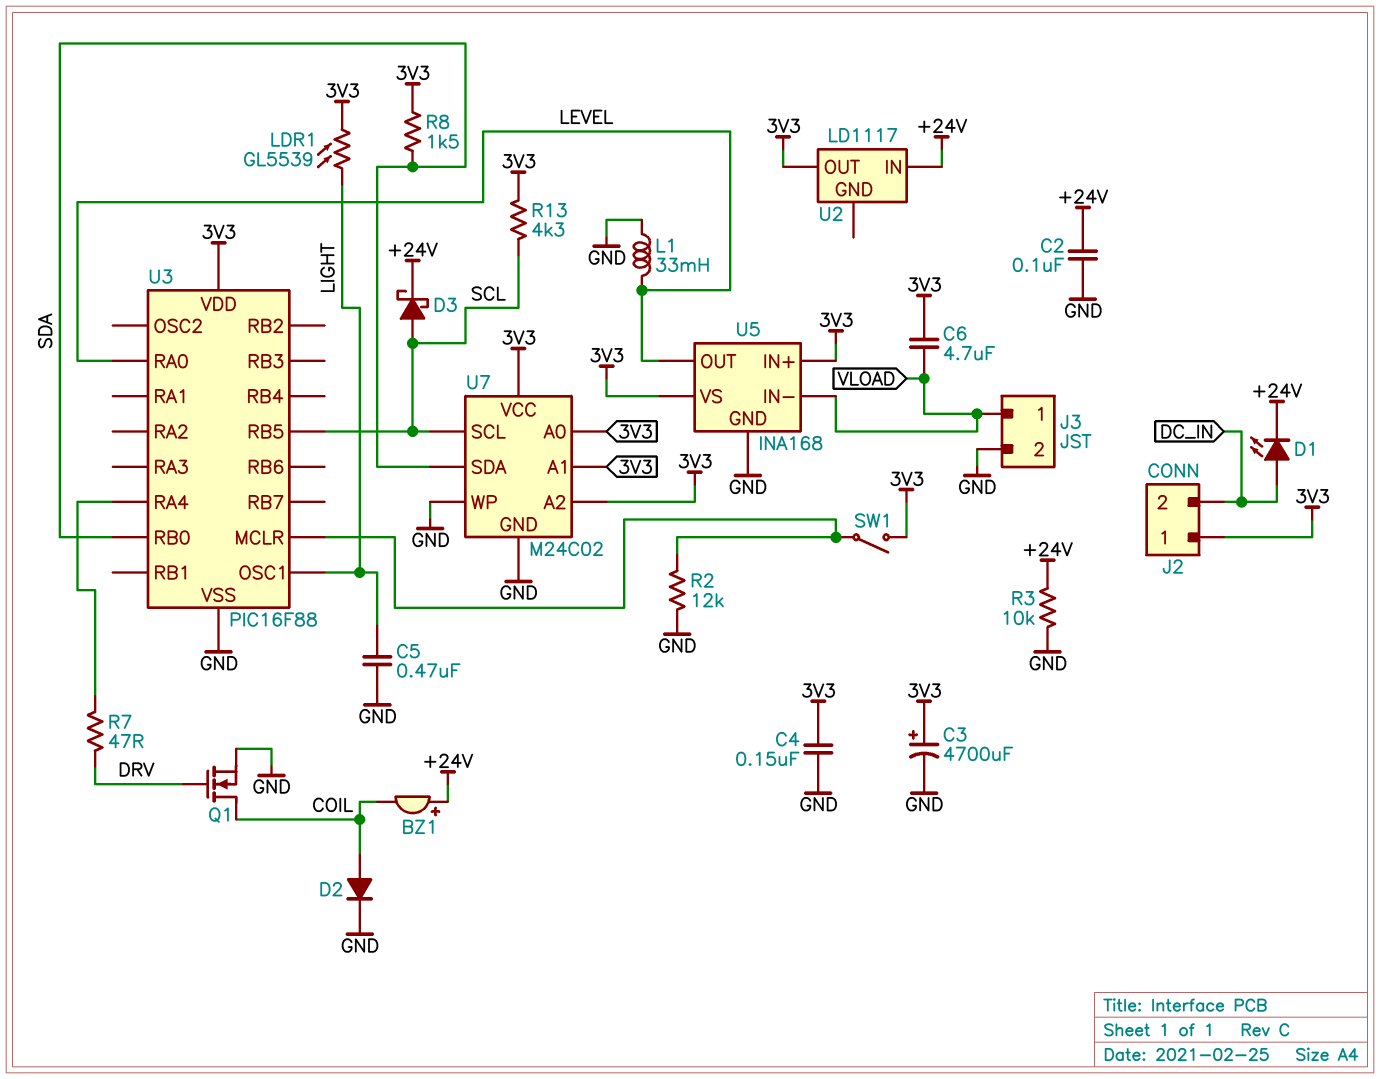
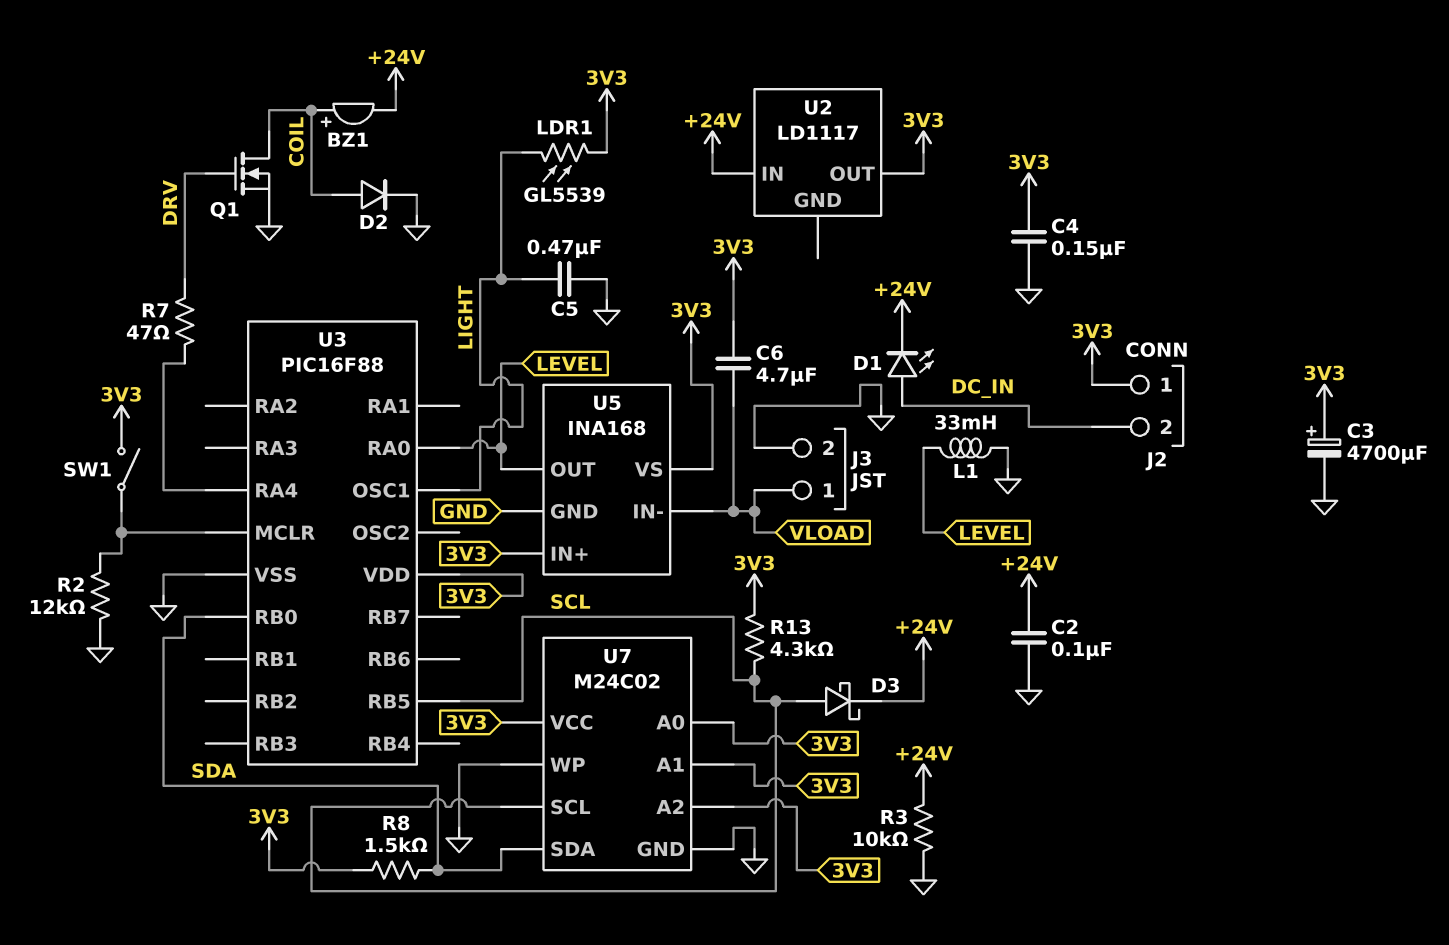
BZ1: buzzer (plus +24V, minus COIL) -> buzzer (plus COIL, minus +24V)

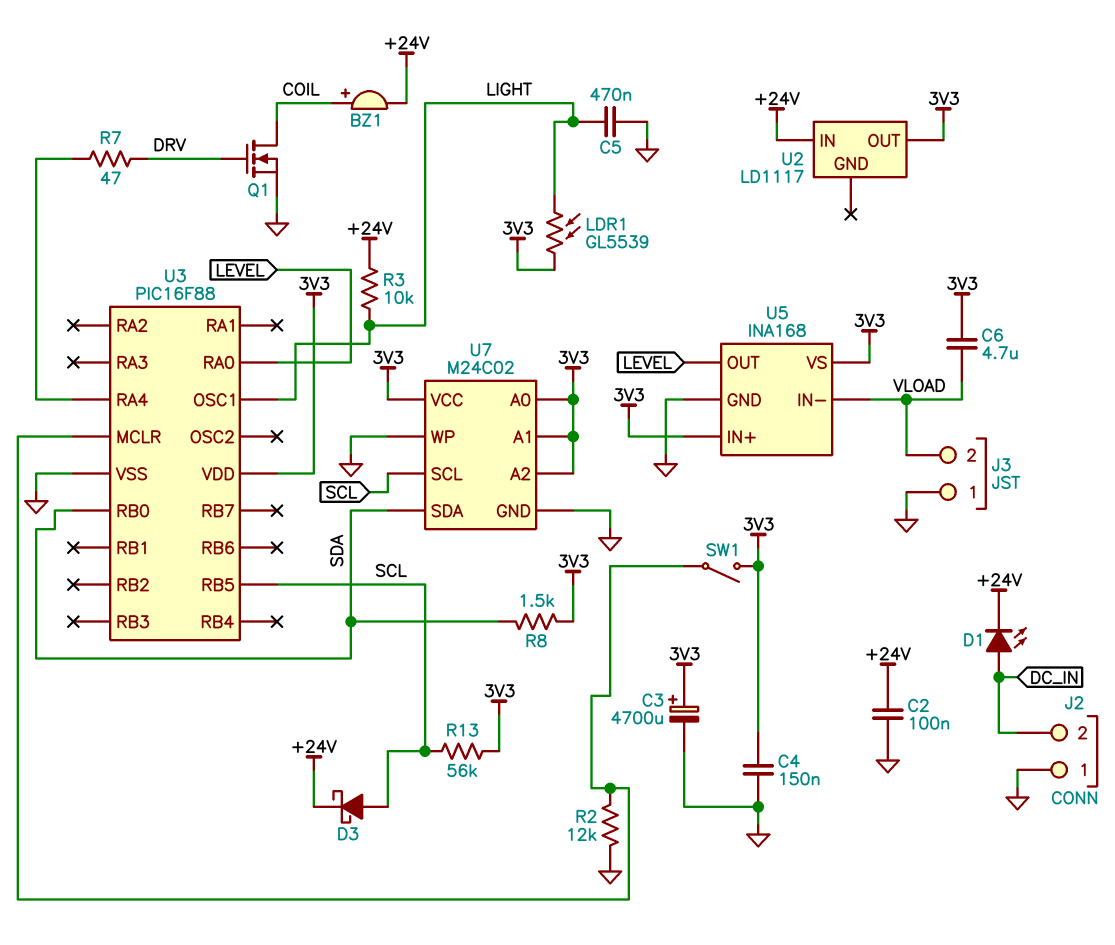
D2: diode (A COIL, K GND) -> none
J2 pin 1: 3V3 -> GND
J3 pin 1: VLOAD -> GND
J3 pin 2: GND -> VLOAD
L1: 33mH (GND, LEVEL) -> none
R3: 10k (+24V, GND) -> 10k (+24V, LIGHT)
R13: 4.3k (3V3, SCL) -> 56k (3V3, SCL)

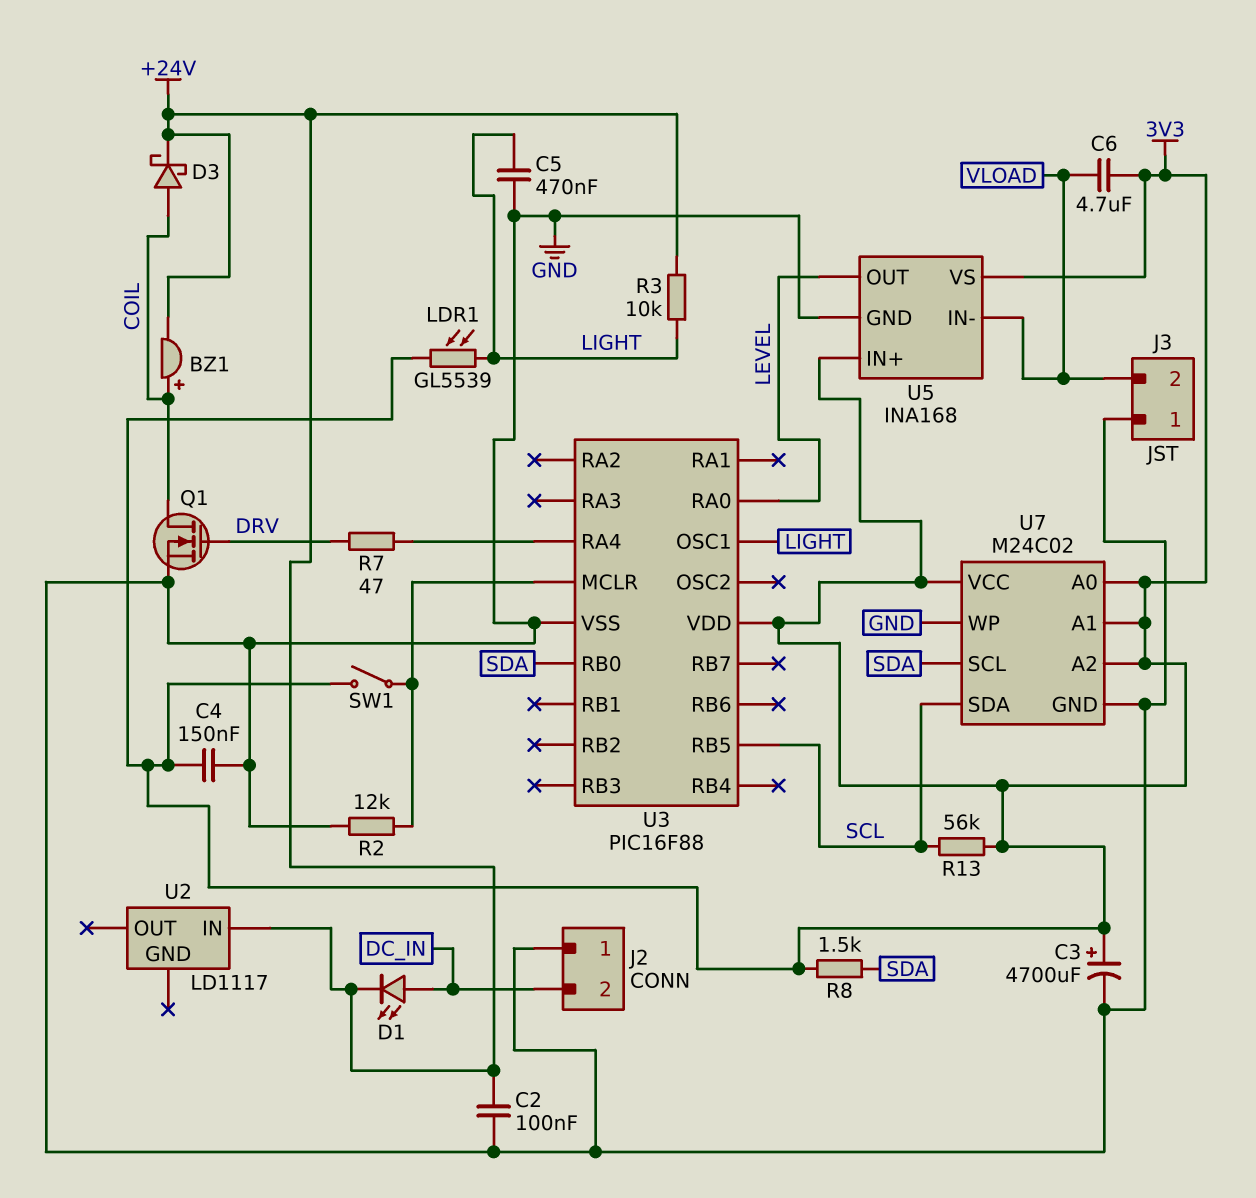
D3: schottky (A SCL, K +24V) -> schottky (A COIL, K +24V)
U2 pin OUT: 3V3 -> none
U7 pin SCL: SCL -> SDA
U7 pin SDA: SDA -> SCL

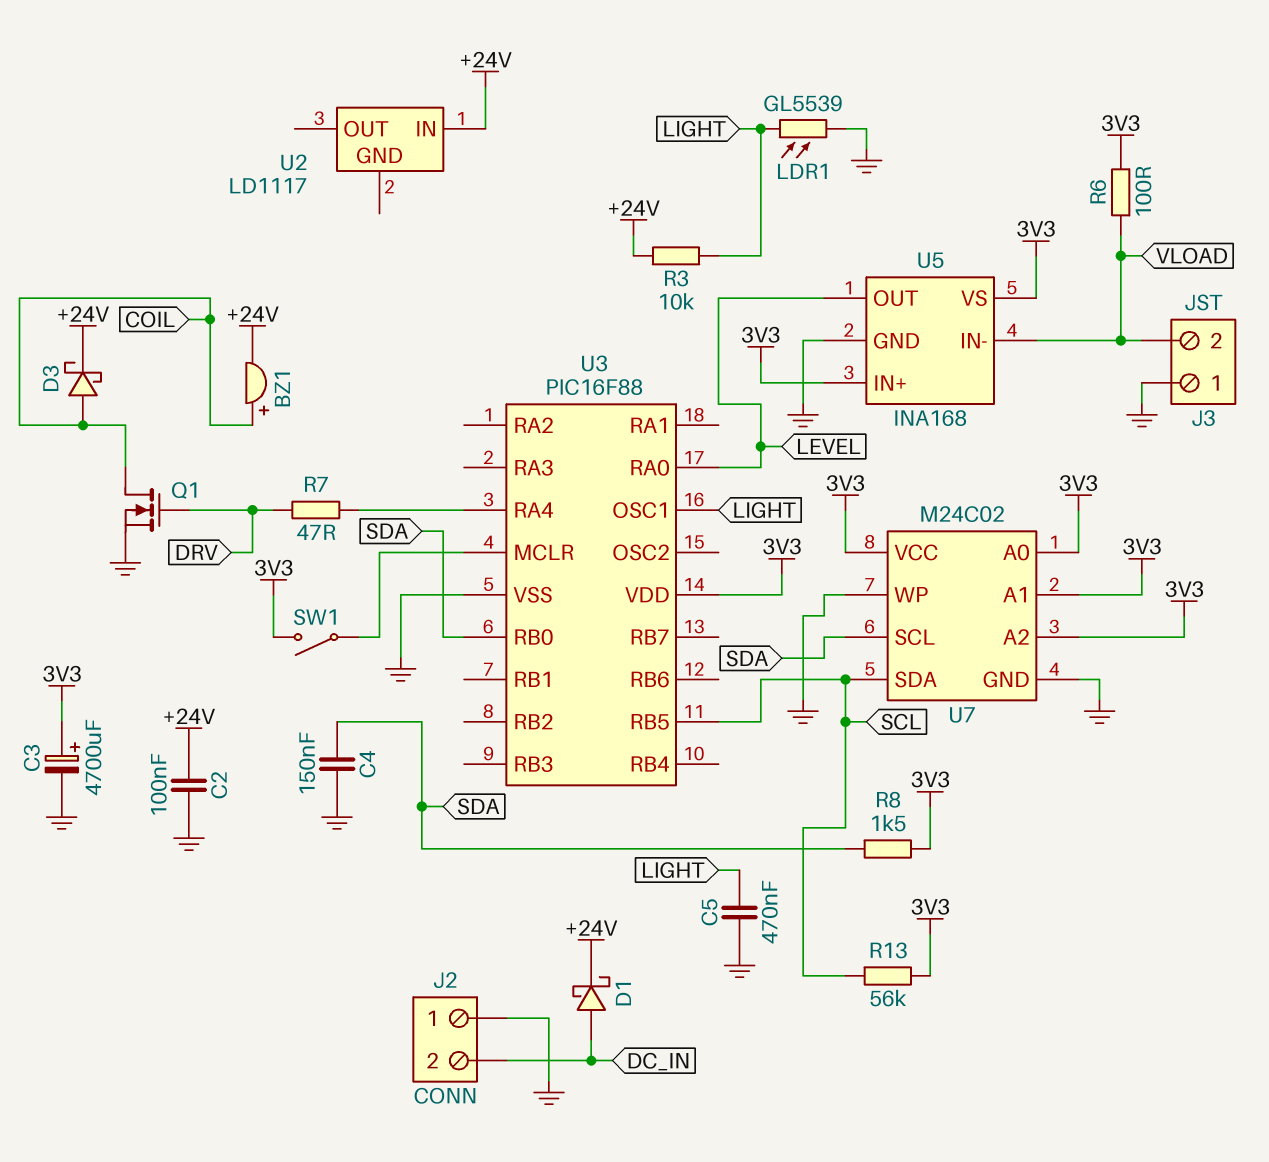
C4: 150nF (3V3, GND) -> 150nF (GND, SDA)
C6: 4.7uF (3V3, VLOAD) -> none
D1: LED (A DC_IN, K +24V) -> schottky (A DC_IN, K +24V)
LDR1: GL5539 (3V3, LIGHT) -> GL5539 (GND, LIGHT)
R2: 12k (GND, U3/MCLR) -> none
R6: none -> 100 (3V3, VLOAD)

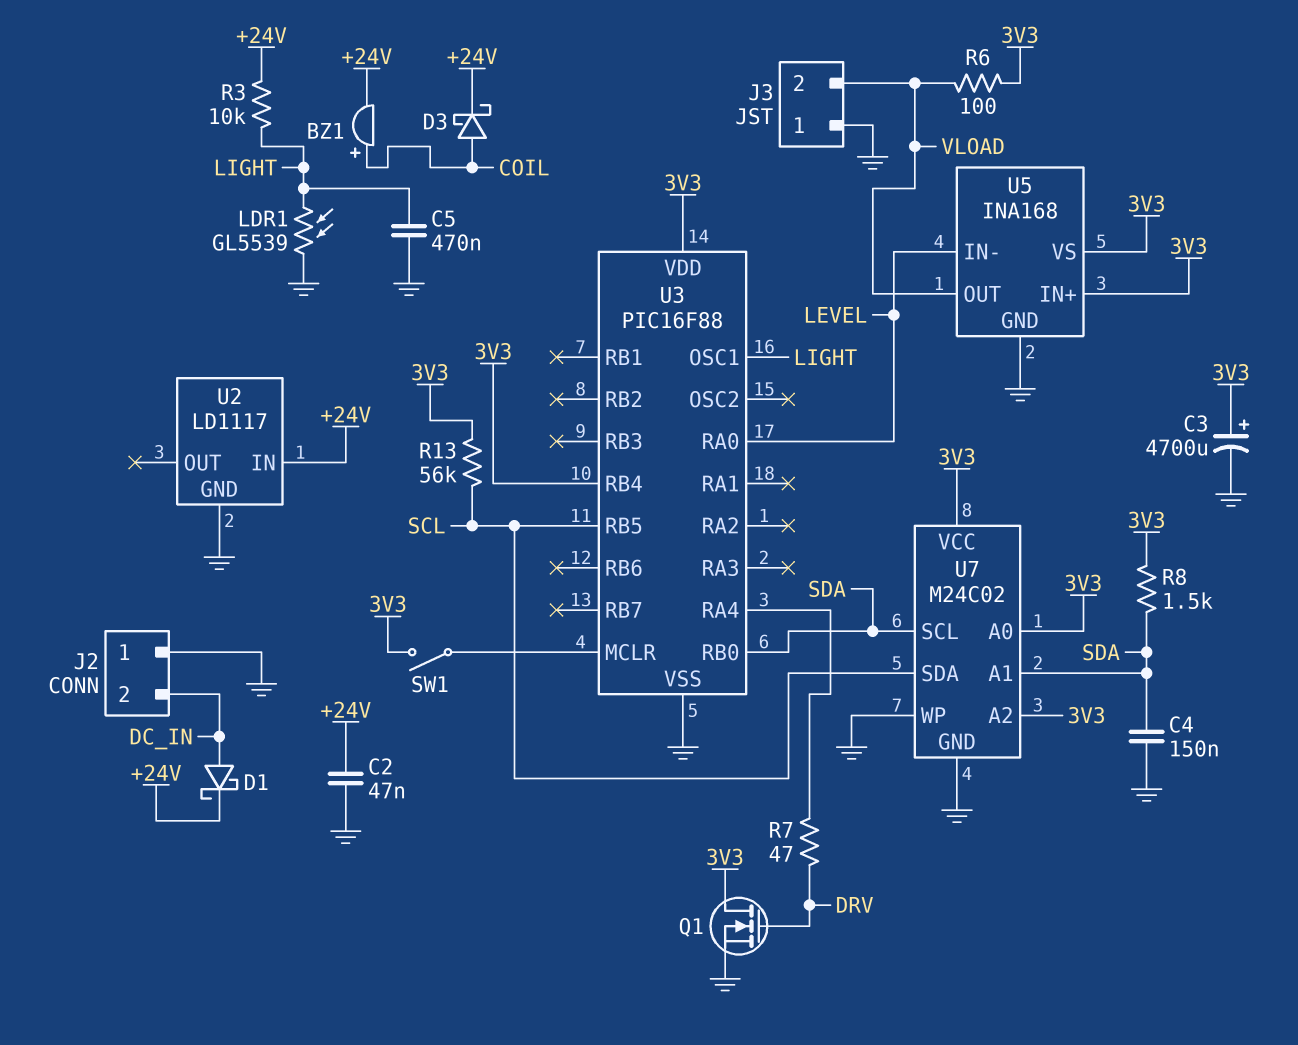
C2: 100nF (+24V, GND) -> 47nF (+24V, GND)
Q1: NMOS (G DRV, D COIL, S GND) -> NMOS (G DRV, D 3V3, S GND)
U2 pin GND: none -> GND
U3 pin RB4: none -> 3V3
U5 pin IN-: VLOAD -> LEVEL
U5 pin OUT: LEVEL -> VLOAD
U7 pin A1: 3V3 -> SDA

